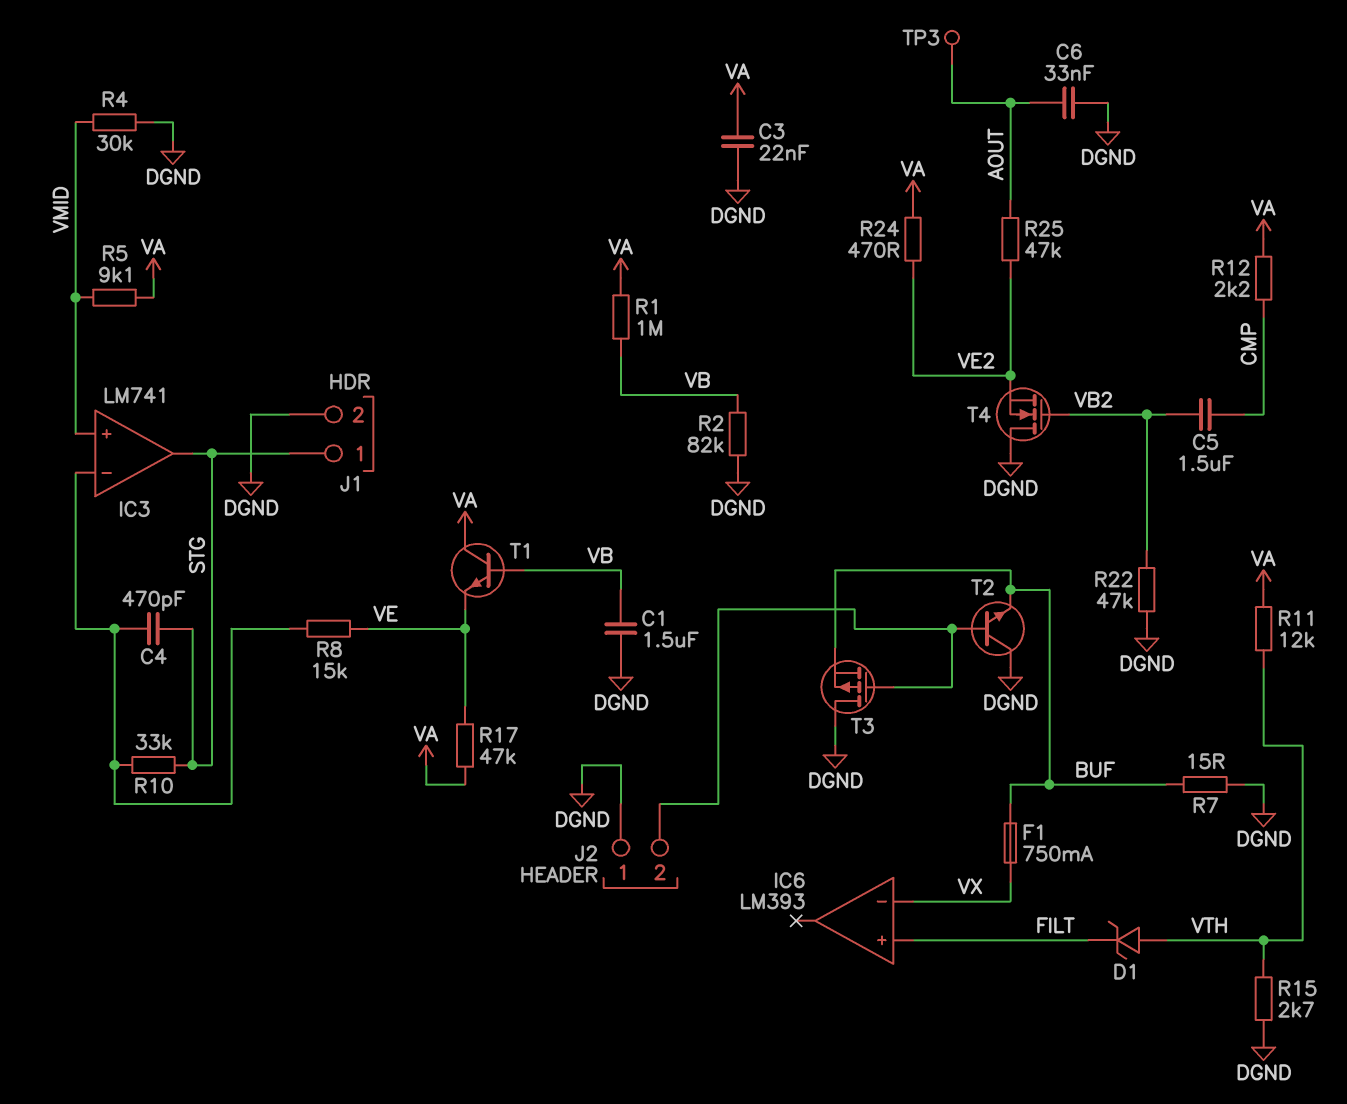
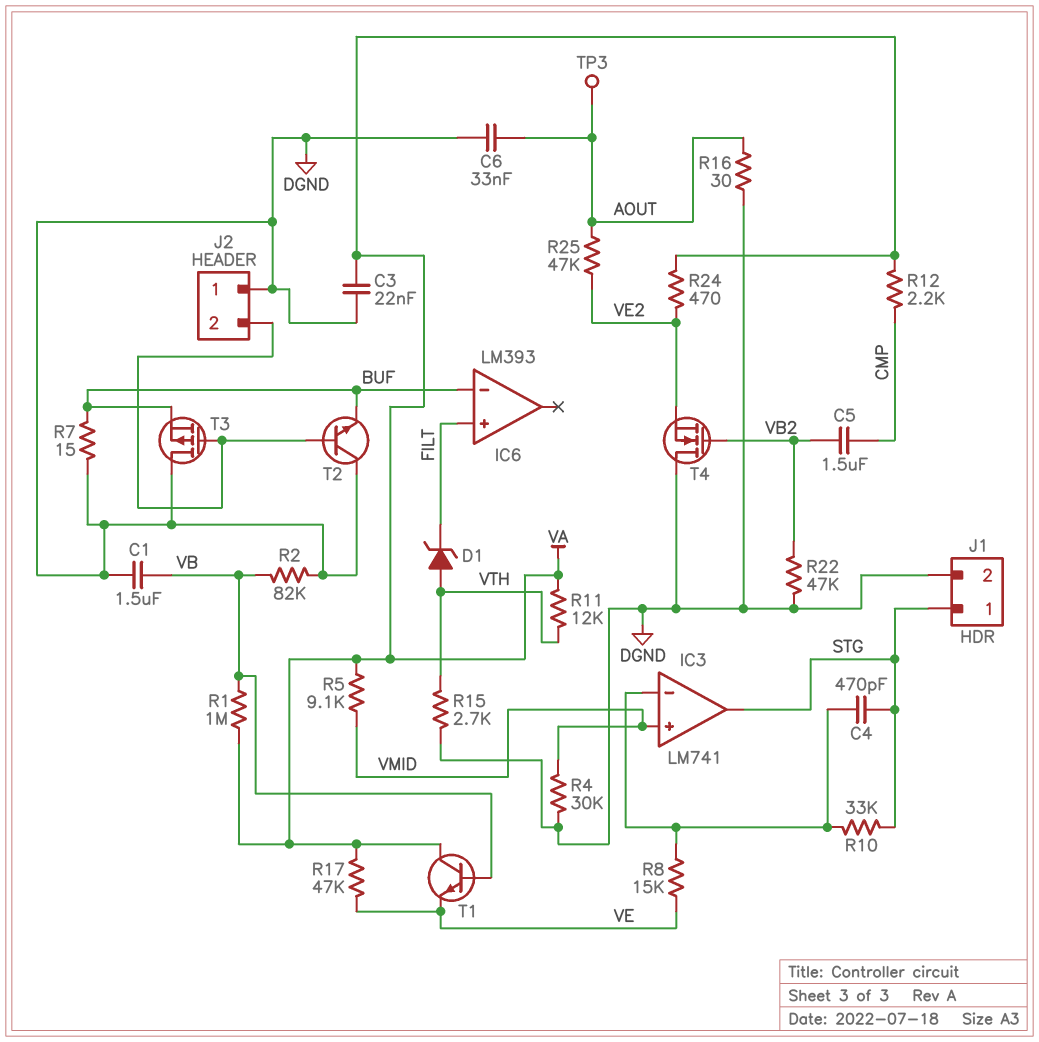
F1: 750mA (BUF, VX) -> none
IC6 pin in-: VX -> BUF
R16: none -> 30 (AOUT, DGND)

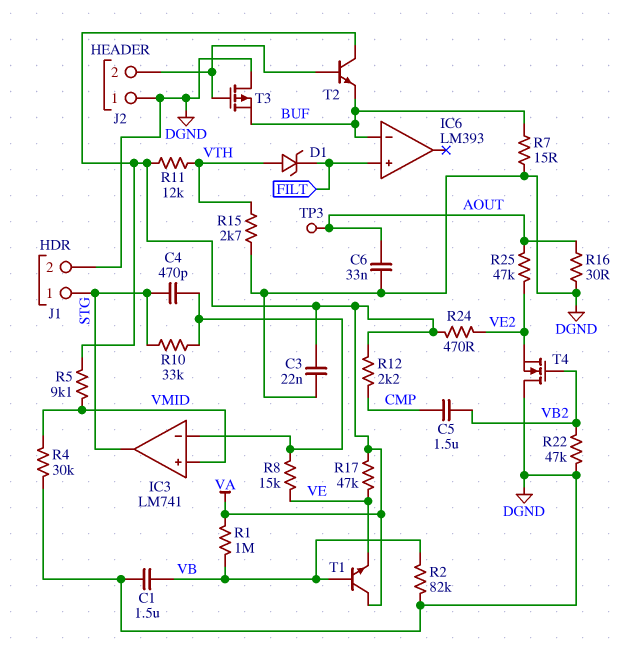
T2: NPN (B J2/2, C DGND, E BUF) -> NPN (B J2/2, C VA, E BUF)

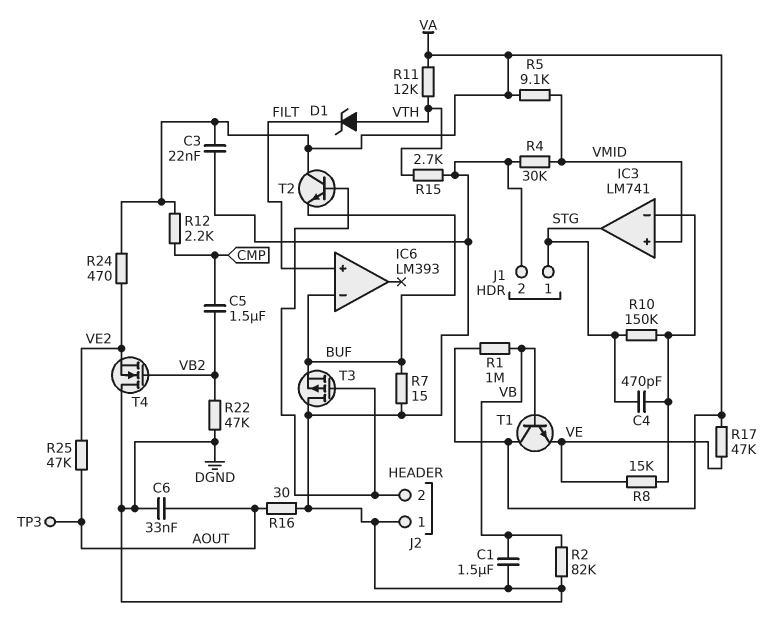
R10: 33k (IC3/in-, STG) -> 150k (IC3/in-, STG)

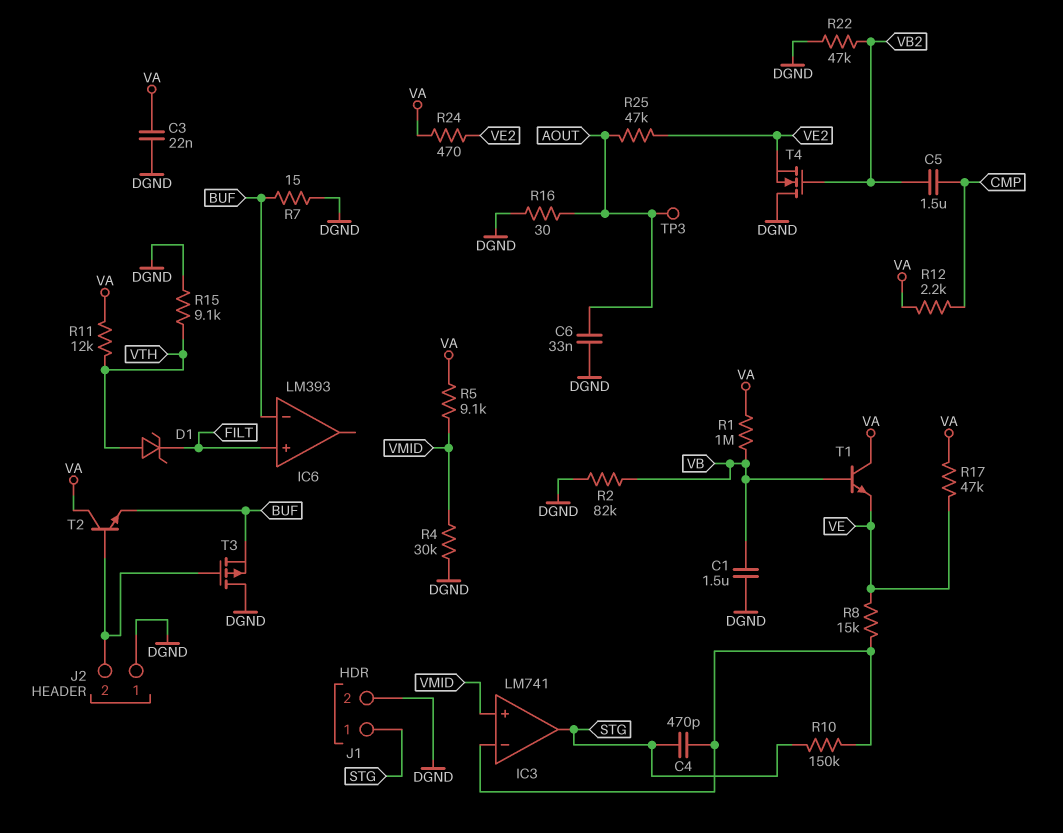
R15: 2.7k (DGND, VTH) -> 9.1k (DGND, VTH)

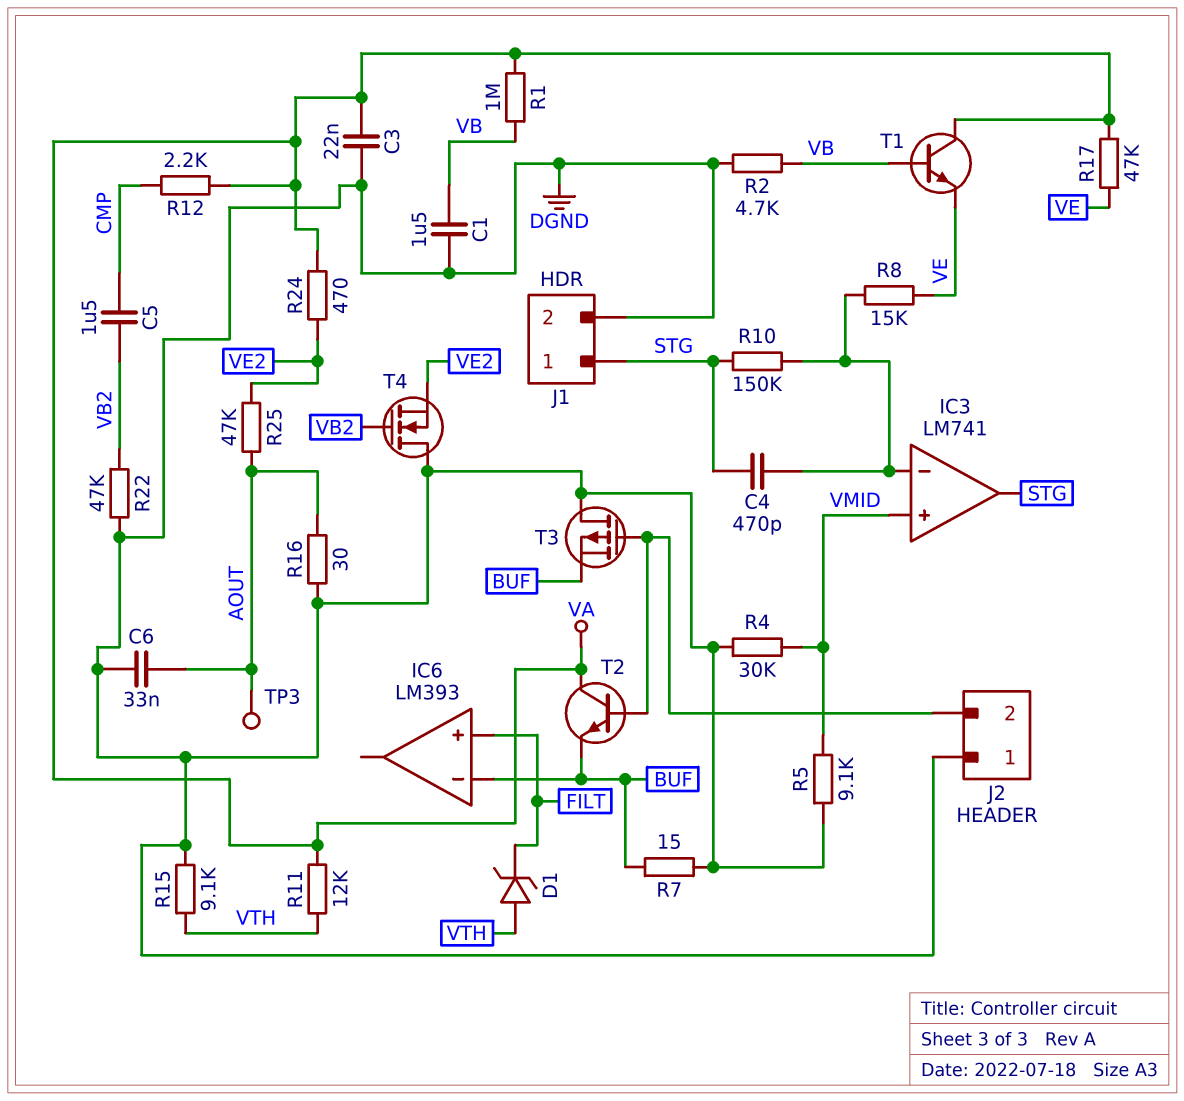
R2: 82k (DGND, VB) -> 4.7k (DGND, VB)
R5: 9.1k (VA, VMID) -> 9.1k (DGND, VMID)

